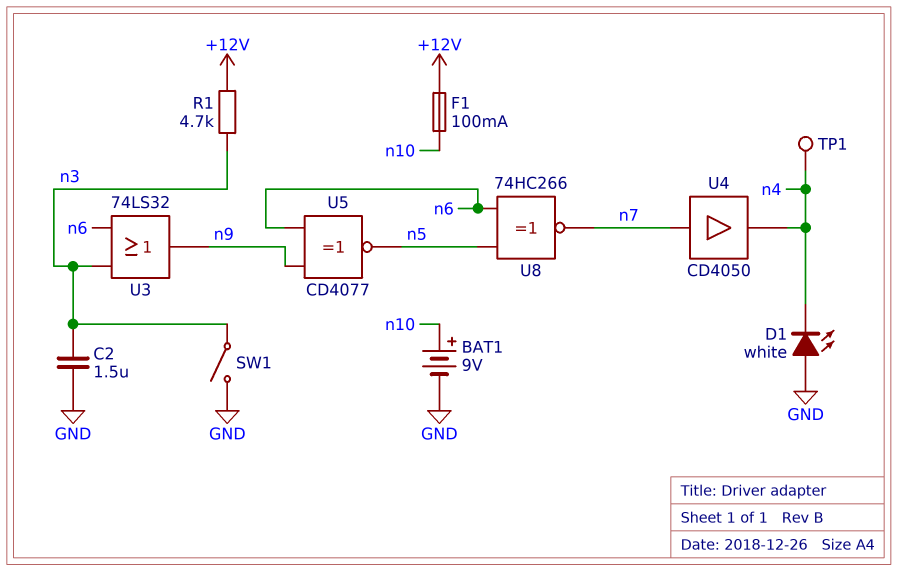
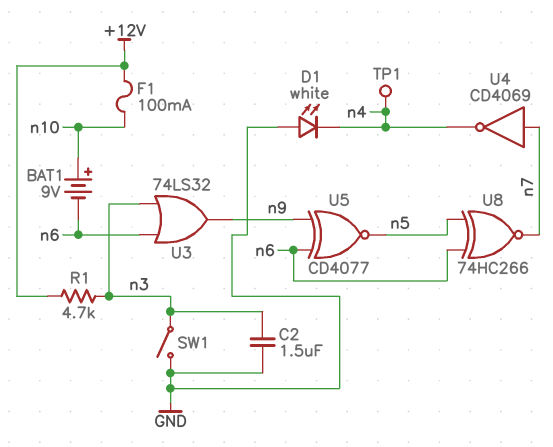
BAT1: 9V (plus n10, minus GND) -> 9V (plus n10, minus n6)
U4: buffer CD4050 (in n7, out n4) -> NOT CD4069 (in n7, out n4)

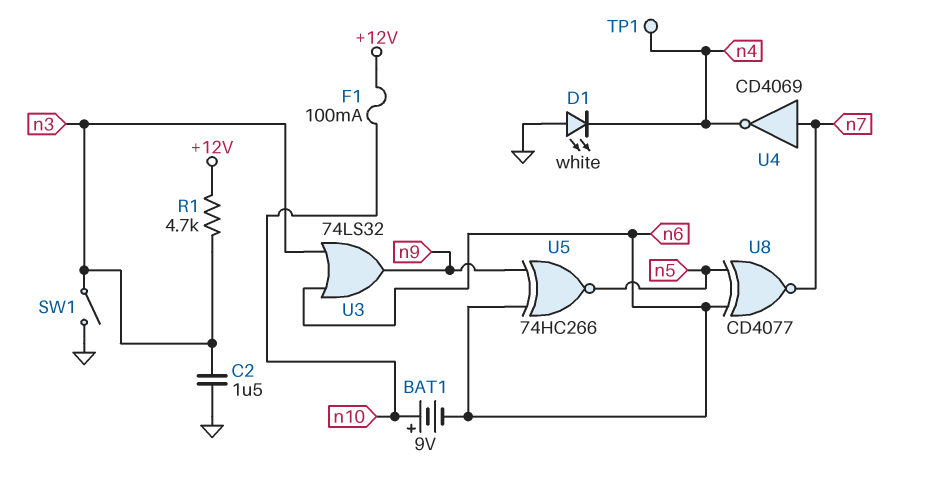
U5: XNOR CD4077 (in n6, in n9, out n5) -> XNOR 74HC266 (in n6, in n9, out n5)
U8: XNOR 74HC266 (in n5, in n6, out n7) -> XNOR CD4077 (in n5, in n6, out n7)

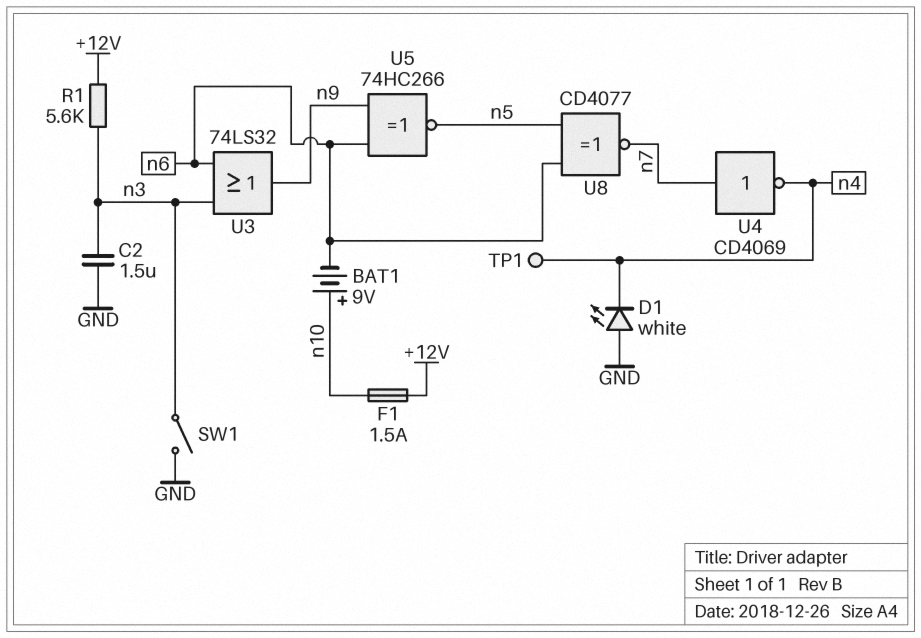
F1: 100mA (+12V, n10) -> 1.5A (+12V, n10)
R1: 4.7k (+12V, n3) -> 5.6k (+12V, n3)

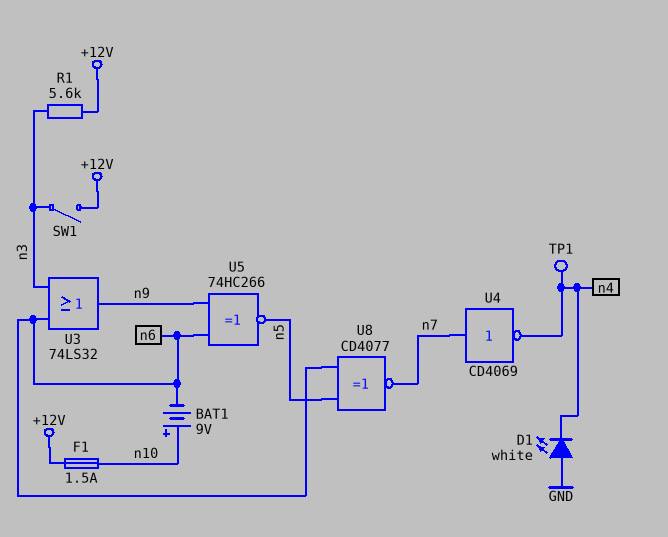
C2: 1.5uF (GND, n3) -> none
SW1: switch (GND, n3) -> switch (+12V, n3)

